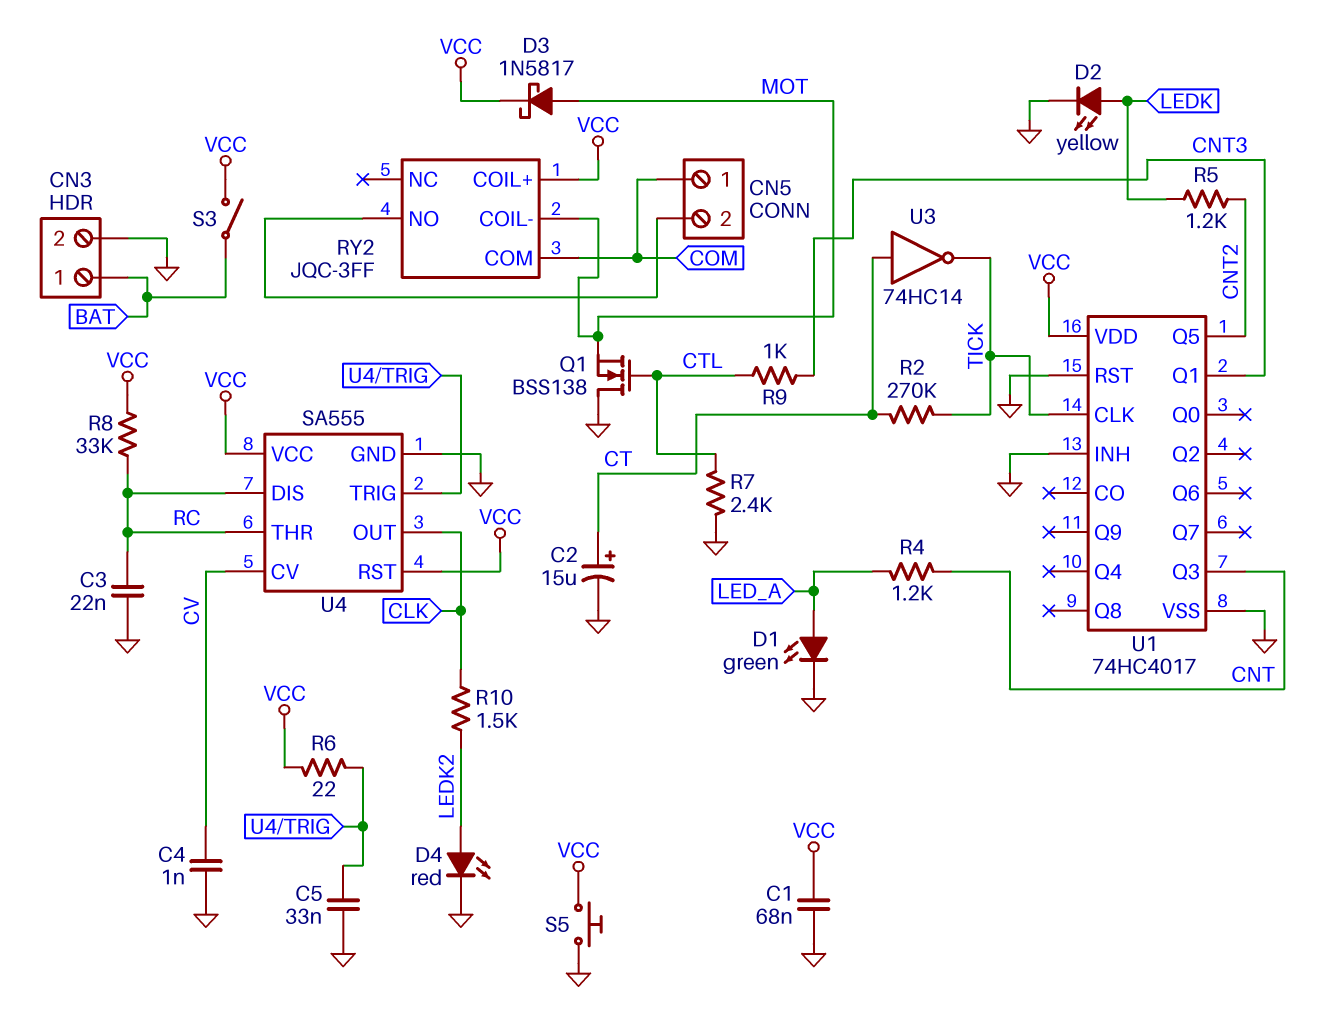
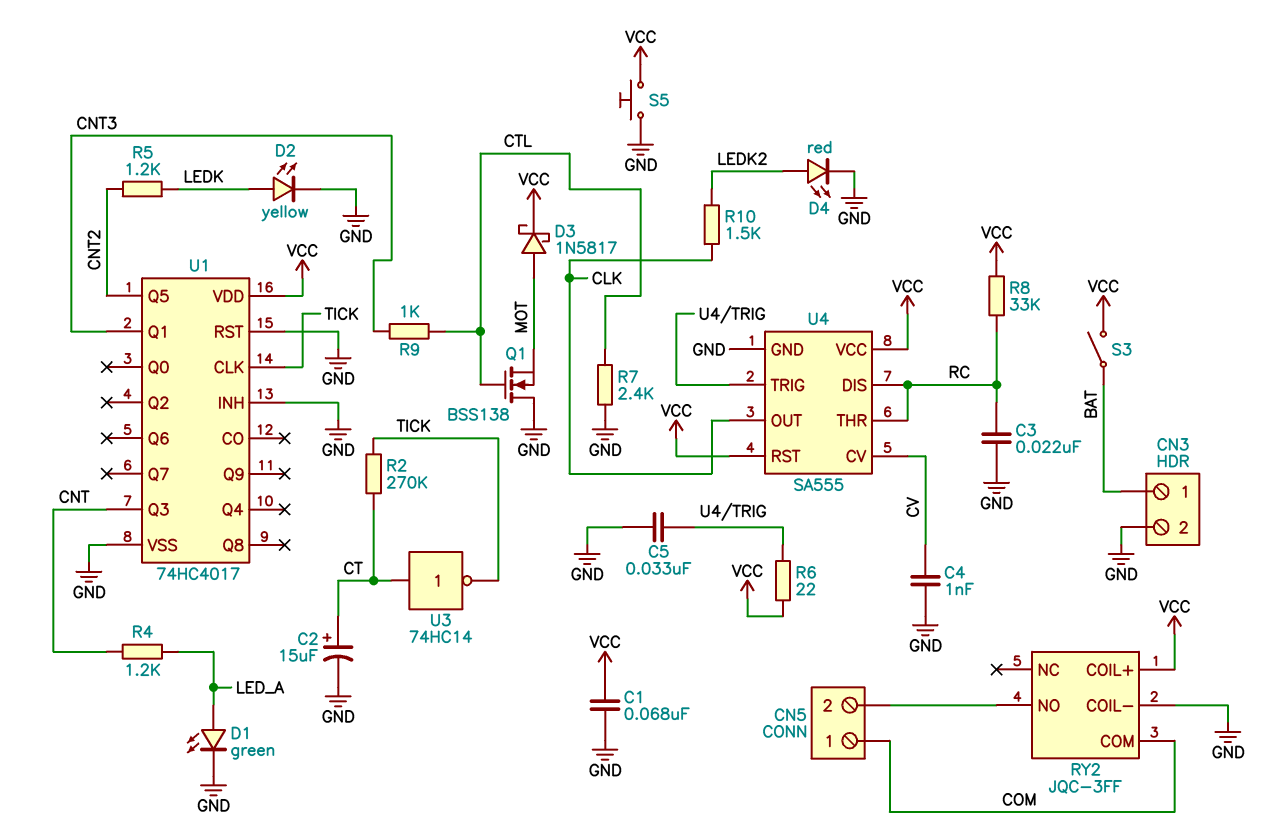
RY2 pin COIL-: MOT -> GND

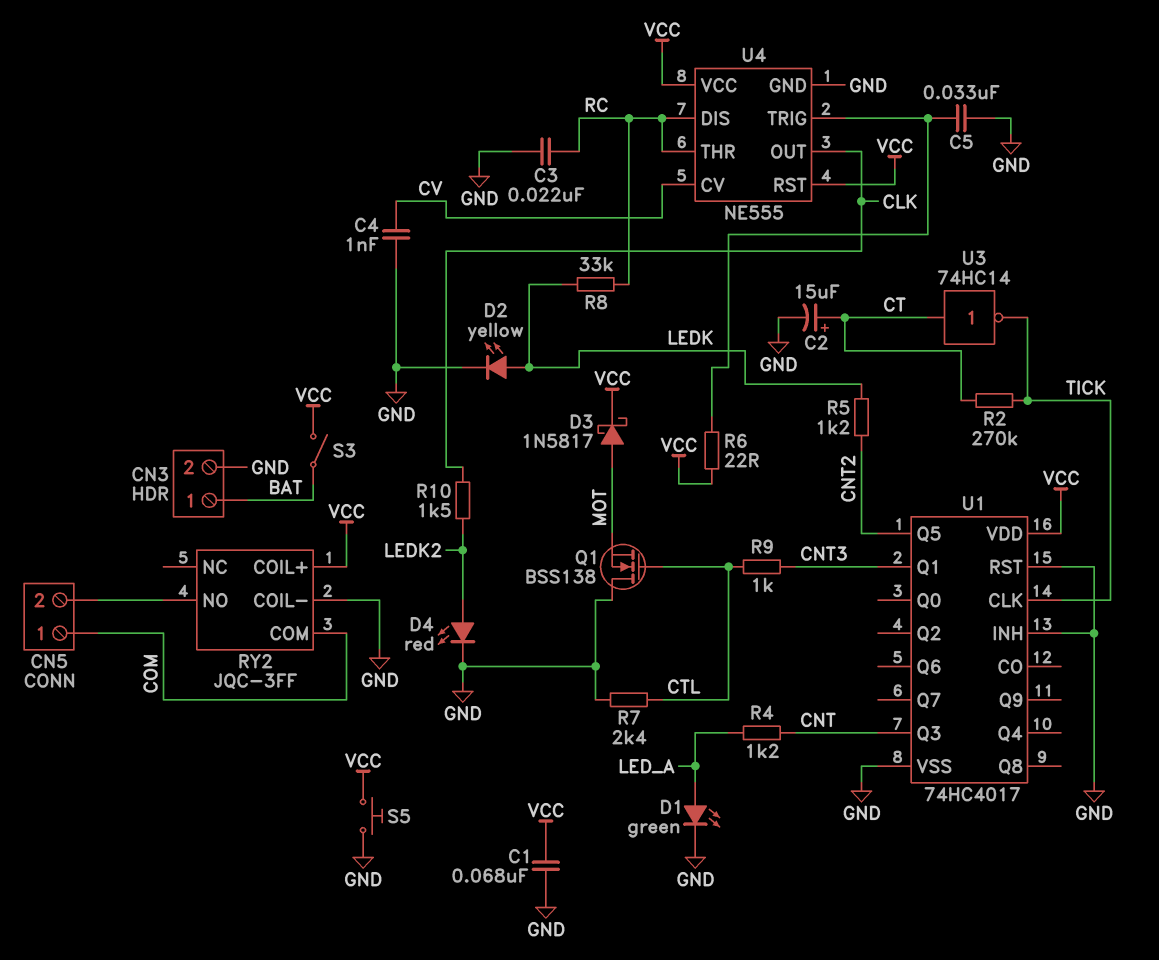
R8: 33k (RC, VCC) -> 33k (LEDK, RC)
U4: SA555 -> NE555

